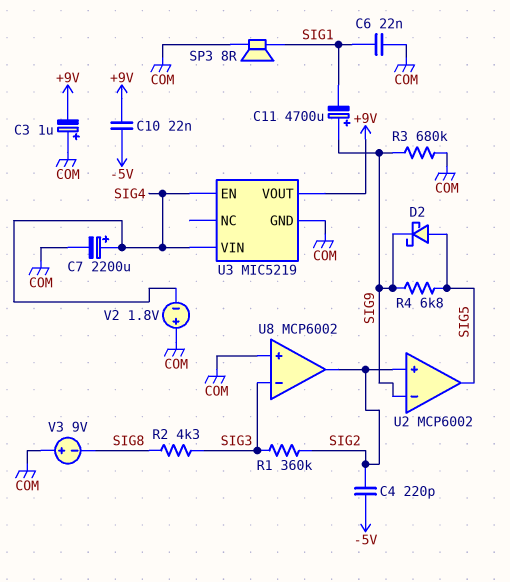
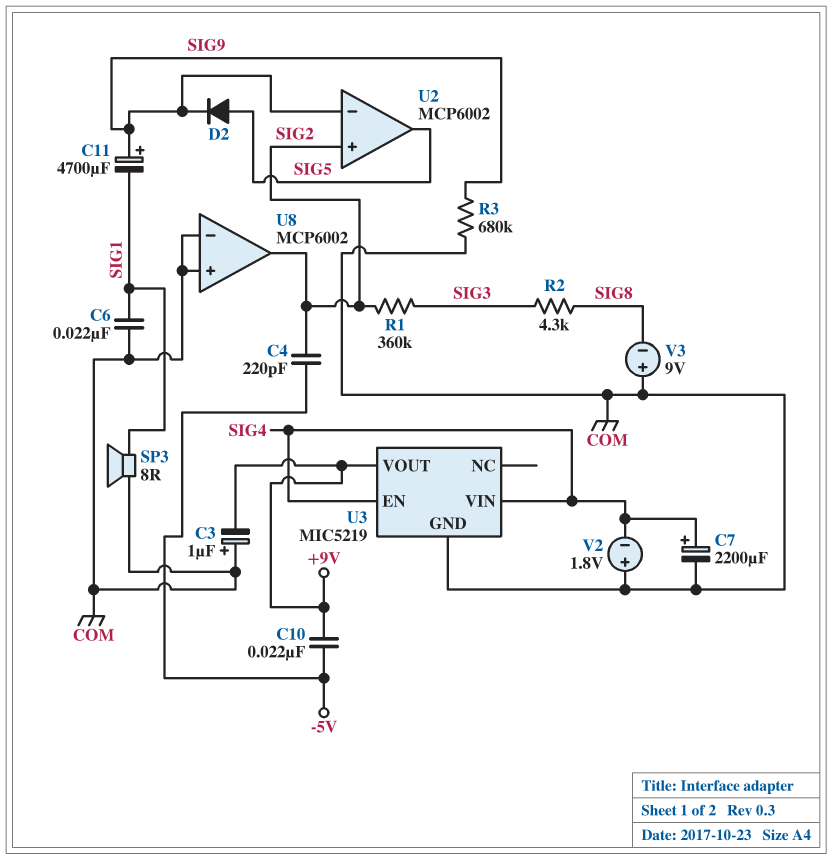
D2: schottky (A SIG5, K SIG9) -> diode (A SIG5, K SIG9)
R4: 6.8k (SIG5, SIG9) -> none
U8 pin in-: SIG3 -> COM

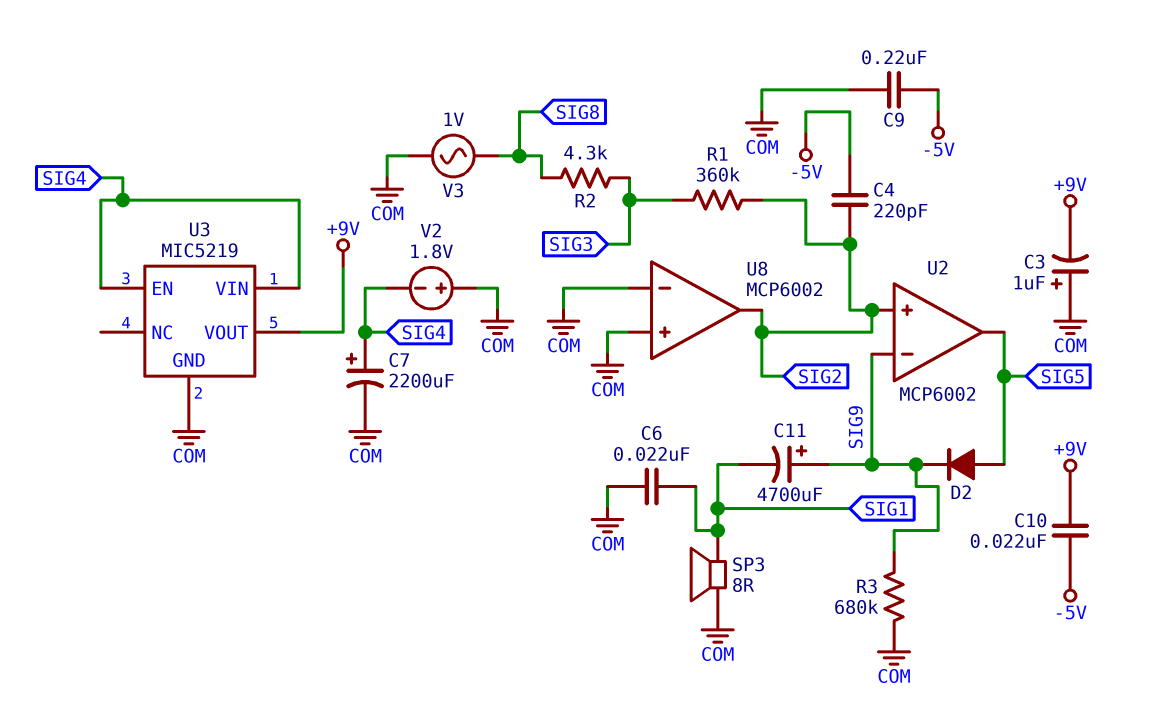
C9: none -> 220nF (-5V, COM)
V3: 9V (plus COM, minus SIG8) -> AC 1V (COM, SIG8)

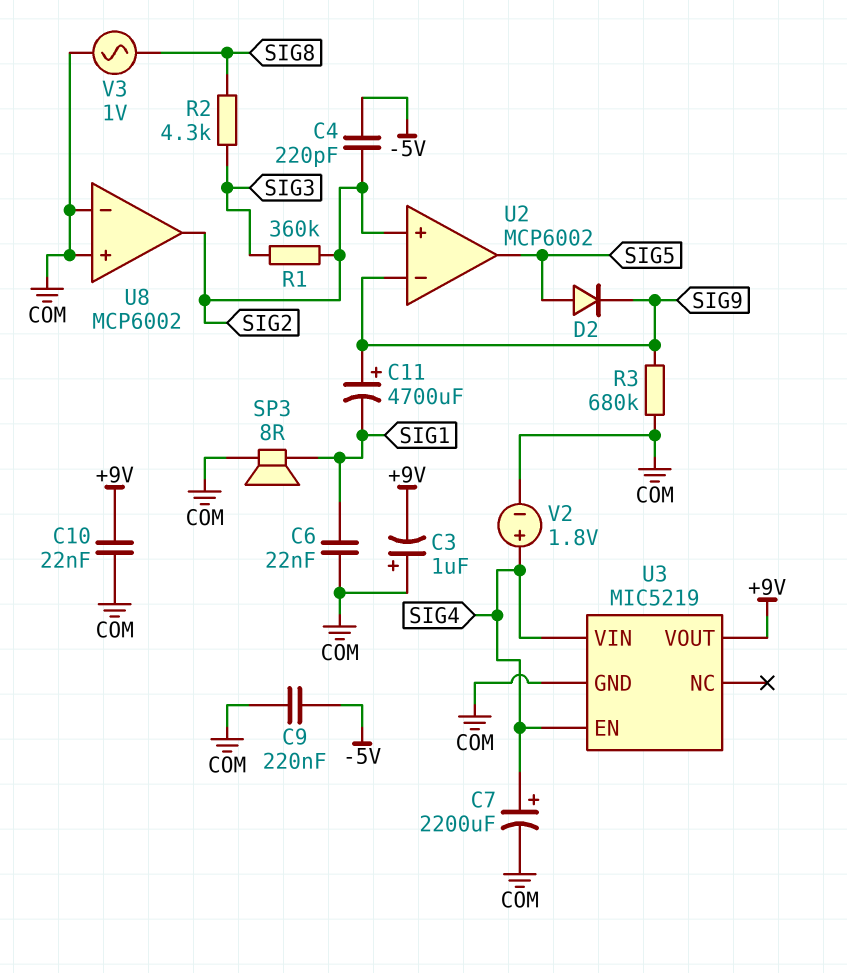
C10: 22nF (+9V, -5V) -> 22nF (+9V, COM)
V2: 1.8V (plus COM, minus SIG4) -> 1.8V (plus SIG4, minus COM)

